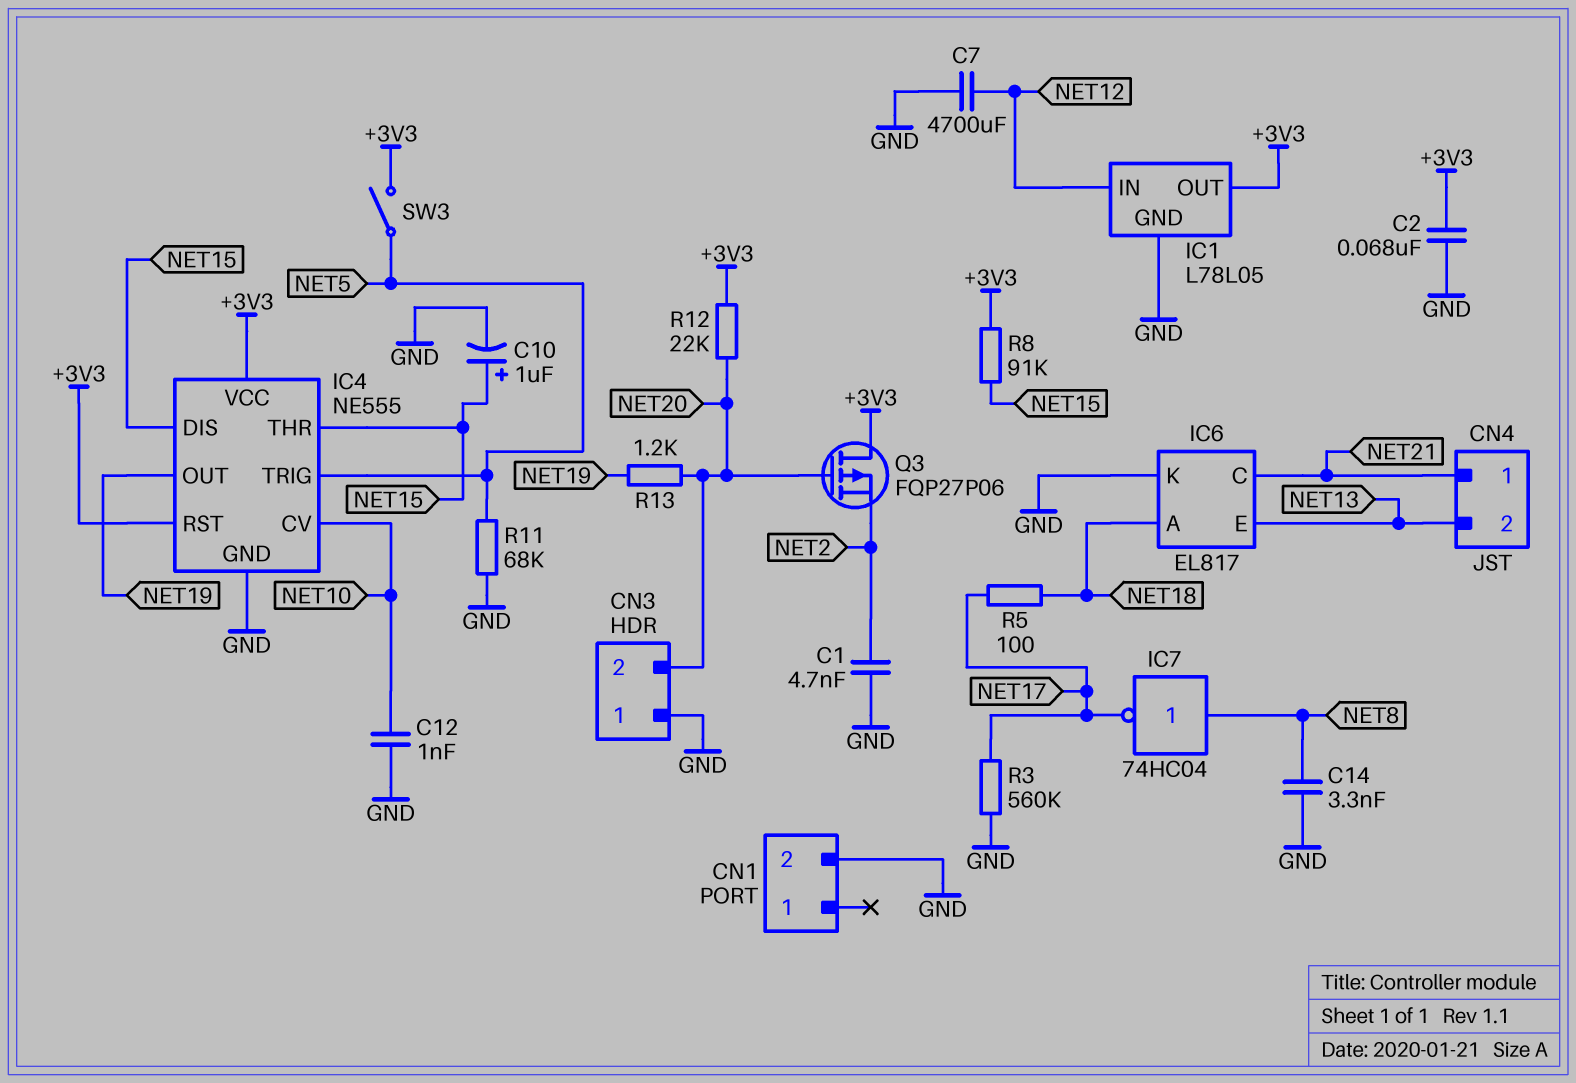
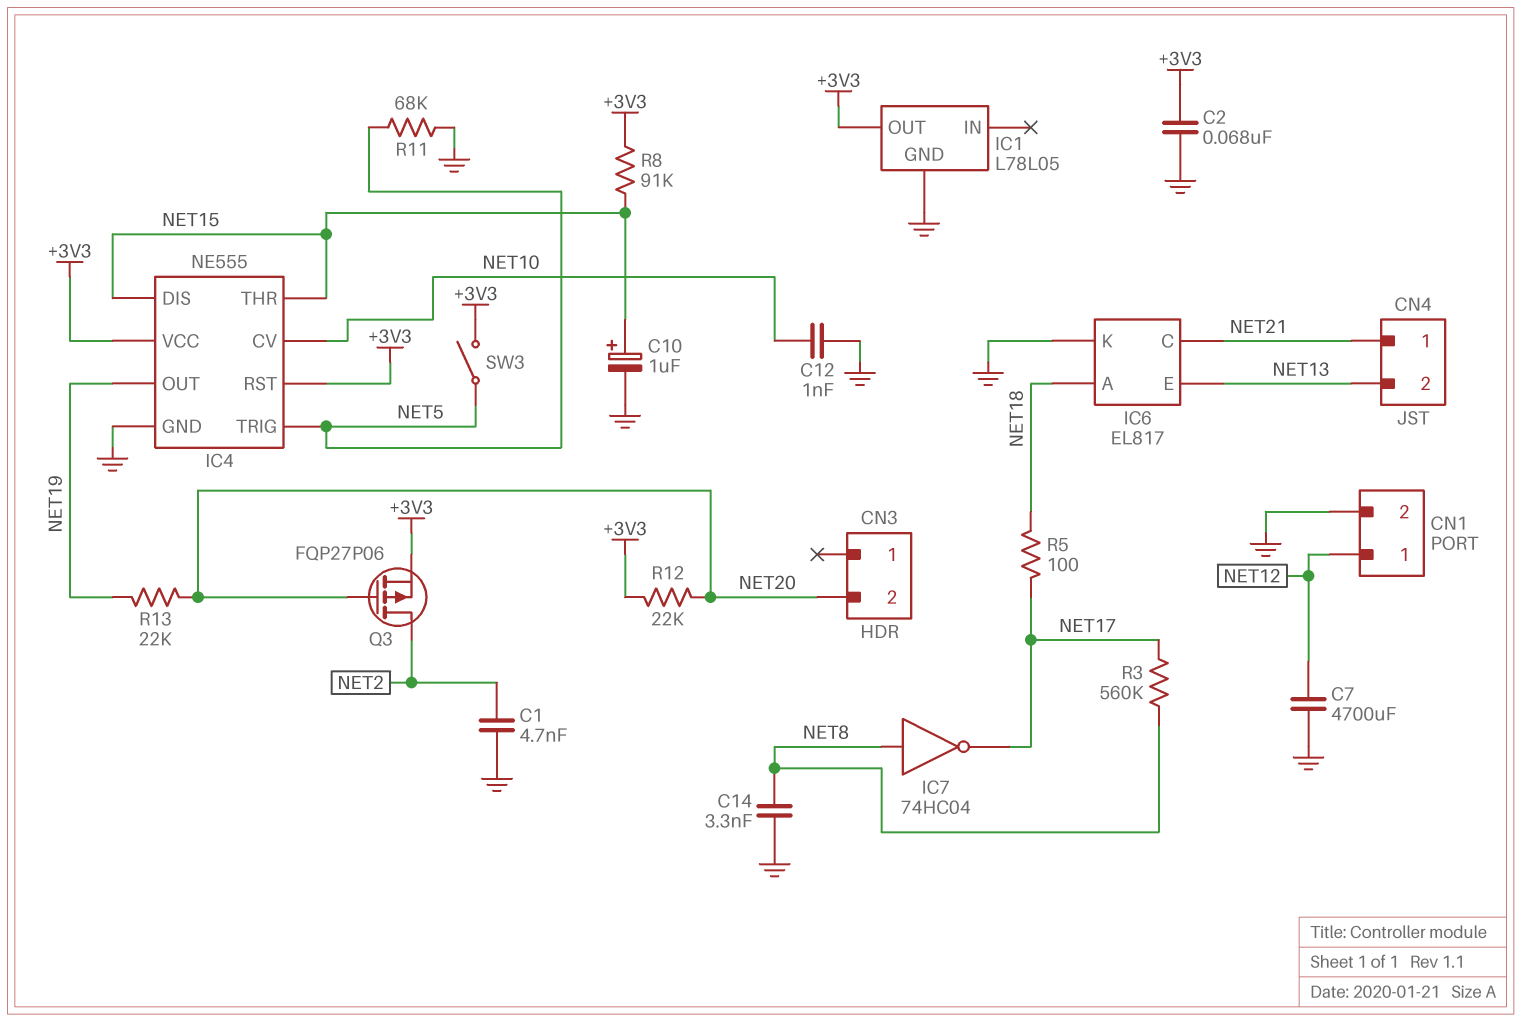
CN1 pin 1: none -> NET12
CN3 pin 1: GND -> none
IC1 pin IN: NET12 -> none
Q3: PMOS FQP27P06 (G NET20, D +3V3, S NET2) -> PMOS FQP27P06 (G NET20, D NET2, S +3V3)
R3: 560k (GND, NET17) -> 560k (NET8, NET17)
R13: 1.2k (NET19, NET20) -> 22k (NET19, NET20)

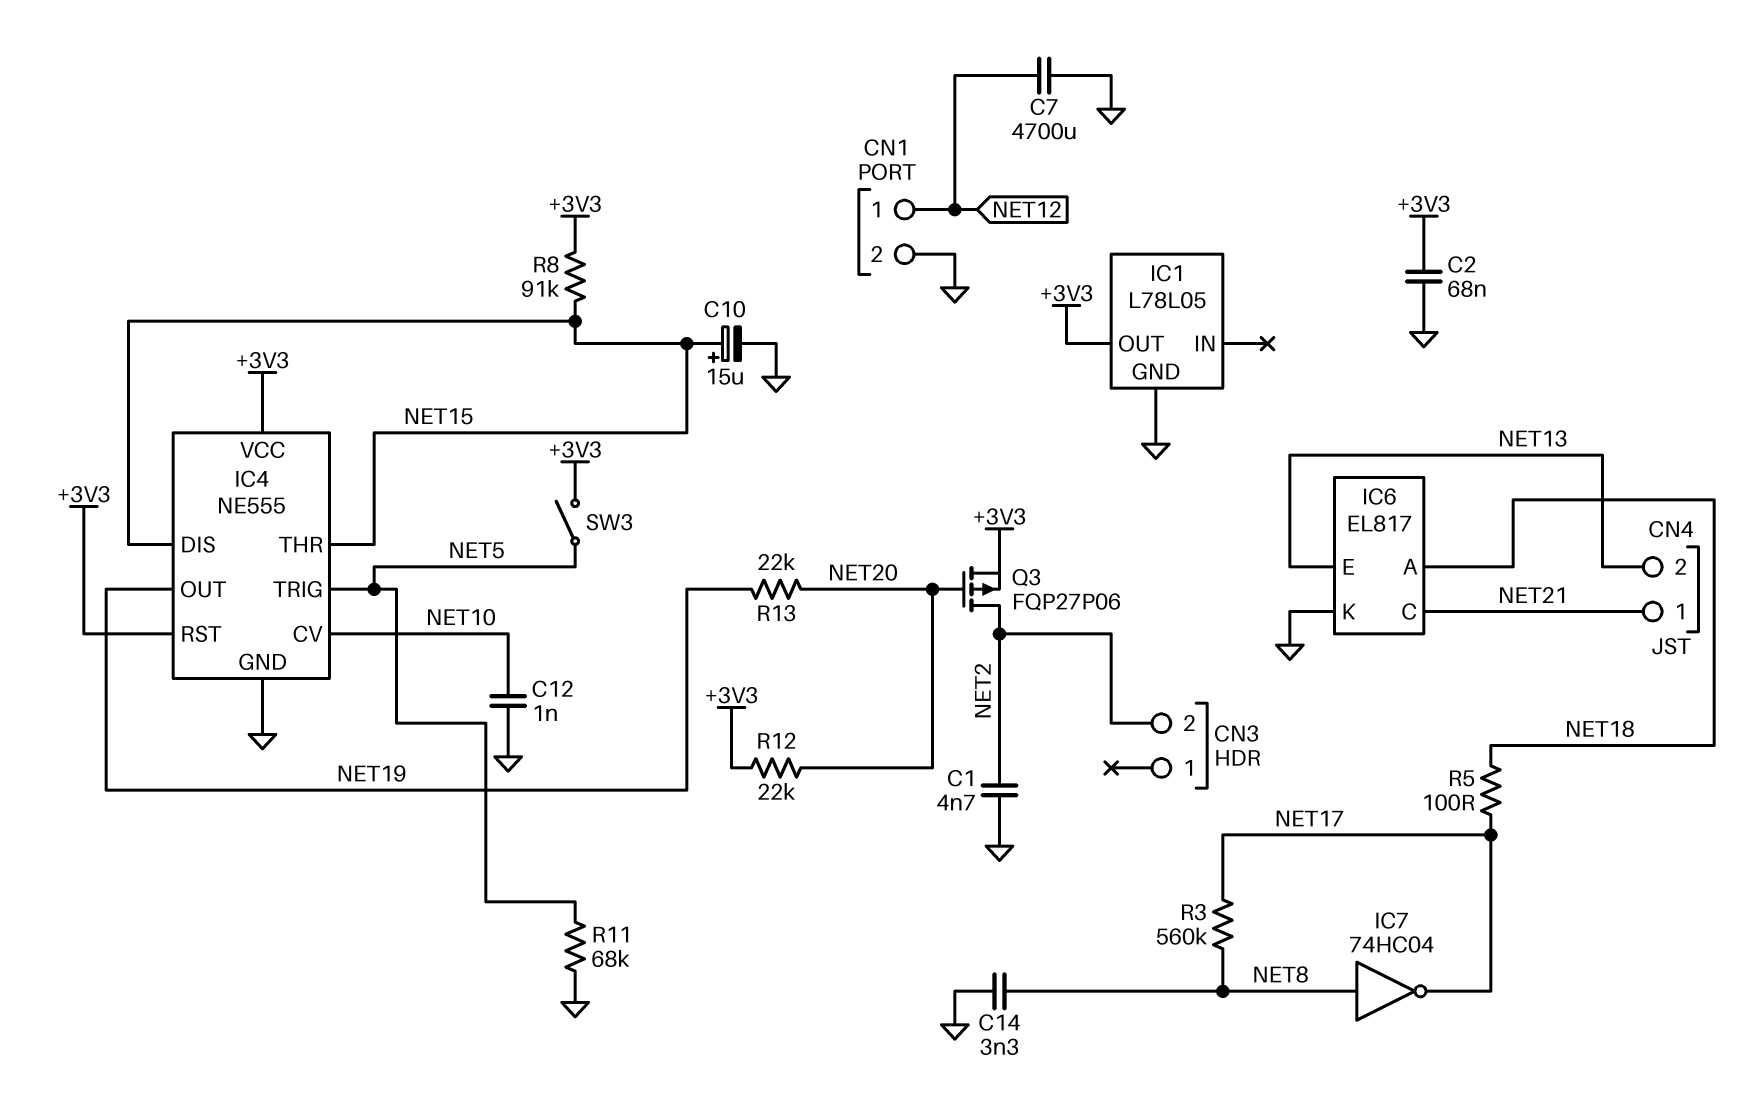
C10: 1uF (plus NET15, minus GND) -> 15uF (plus NET15, minus GND)
CN3 pin 2: NET20 -> NET2

